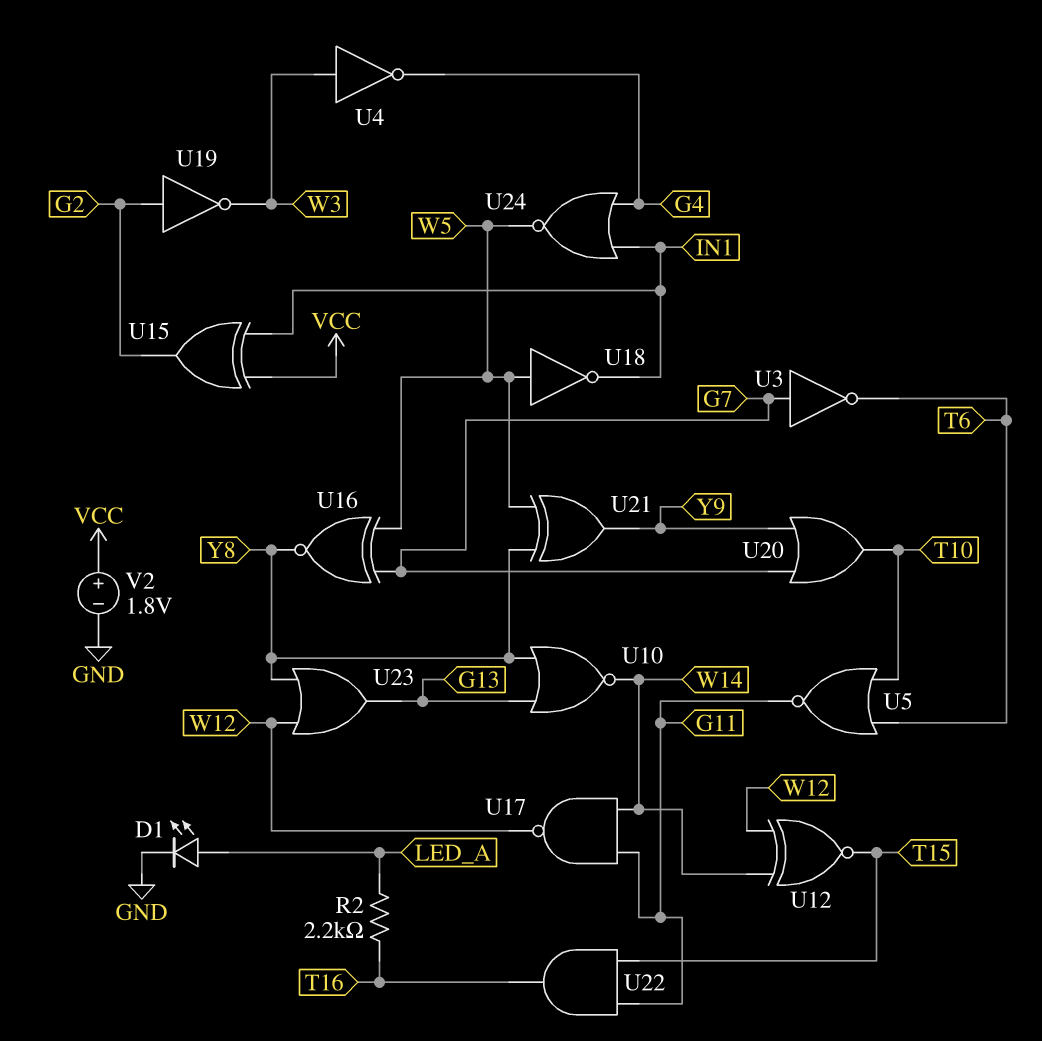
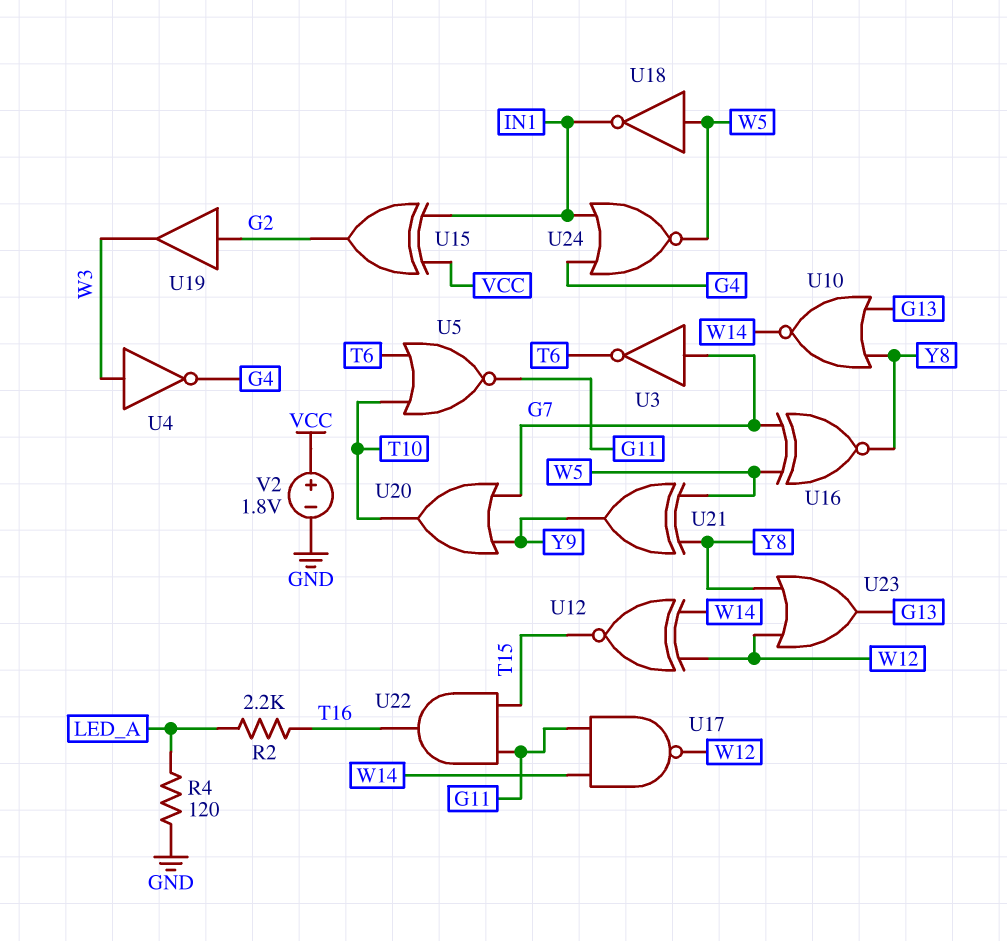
D1: LED (A LED_A, K GND) -> none
R4: none -> 120 (GND, LED_A)
U19: NOT (in G2, out W3) -> buffer (in G2, out W3)

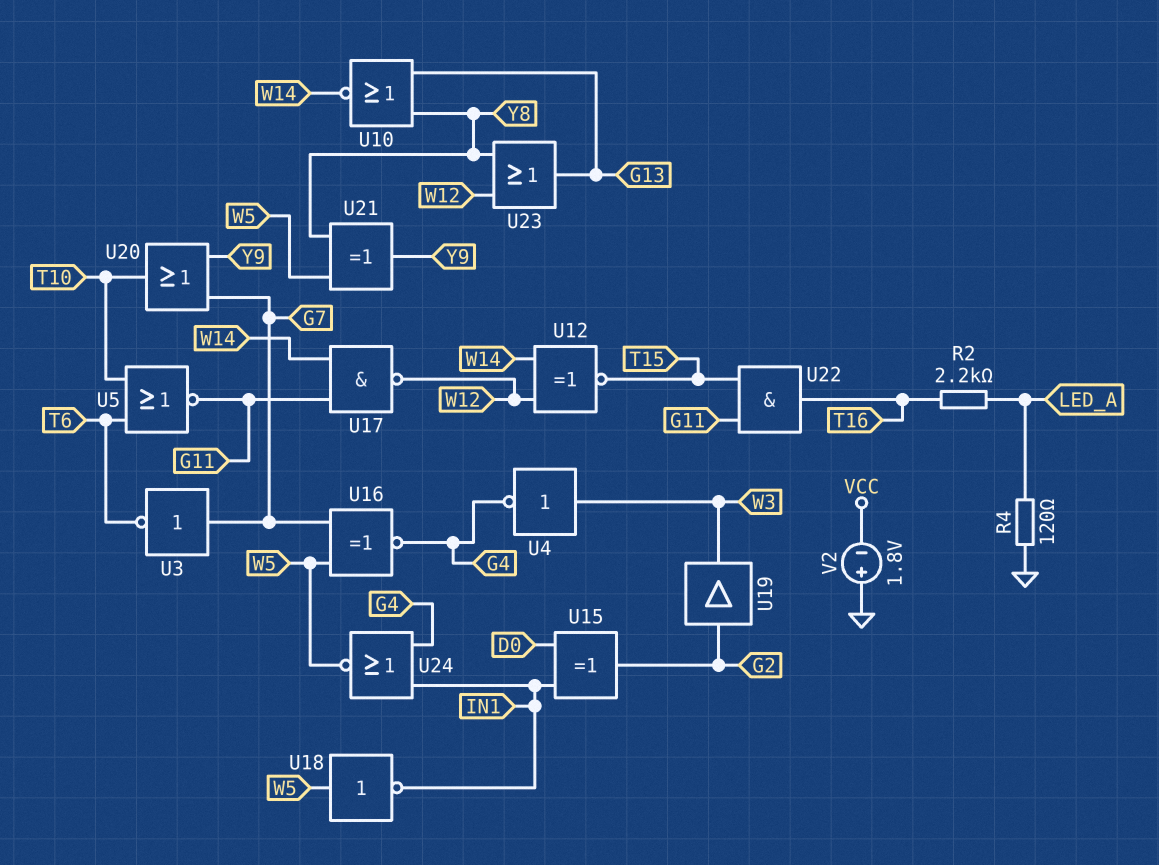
U15: XOR (in IN1, in VCC, out G2) -> XOR (in D0, in IN1, out G2)
U16: XNOR (in G7, in W5, out Y8) -> XNOR (in G7, in W5, out G4)
V2: 1.8V (plus VCC, minus GND) -> 1.8V (plus GND, minus VCC)

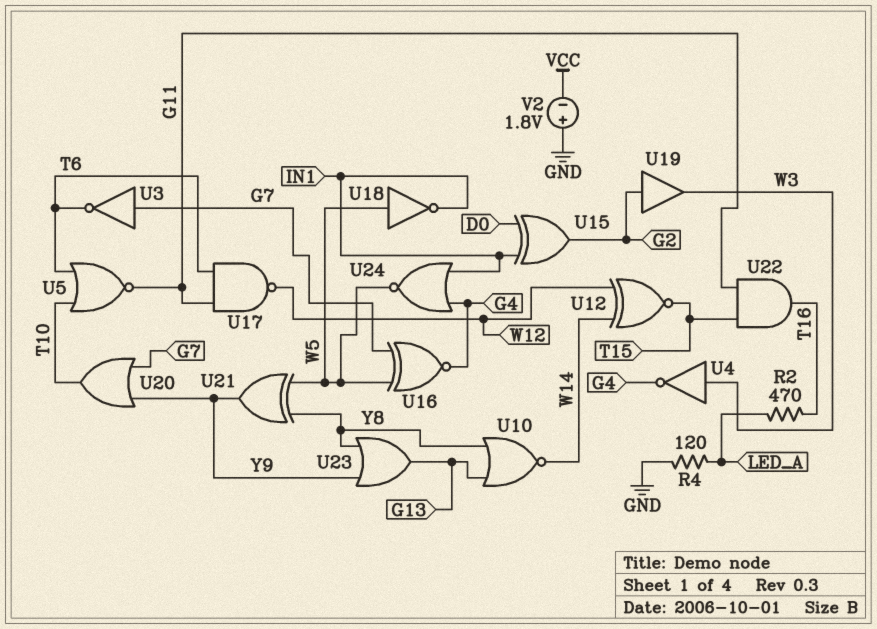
R2: 2.2k (LED_A, T16) -> 470 (LED_A, T16)
U17: NAND (in G11, in W14, out W12) -> NAND (in G11, in T6, out W12)
U23: OR (in W12, in Y8, out G13) -> OR (in Y8, in Y9, out G13)

